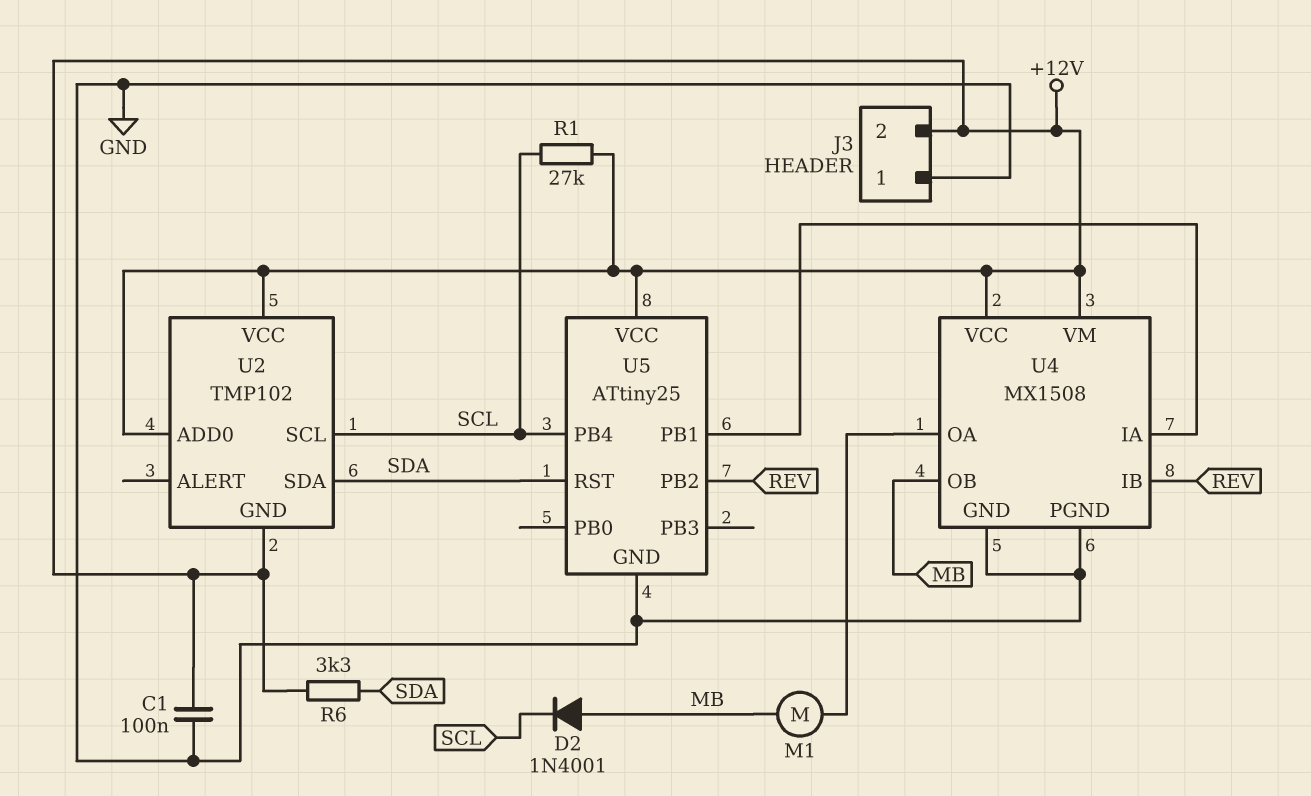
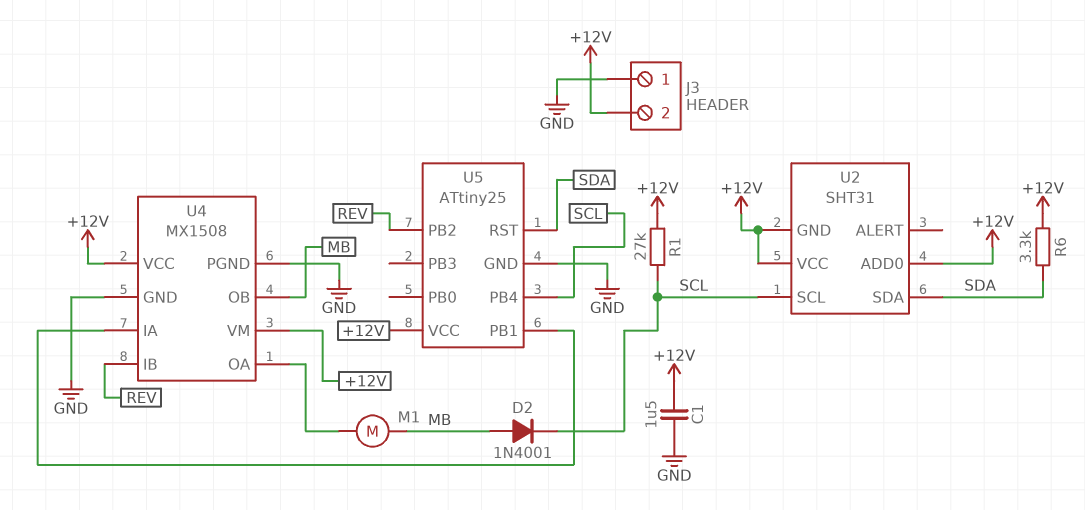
C1: 100nF (+12V, GND) -> 1.5uF (+12V, GND)
U2: TMP102 -> SHT31

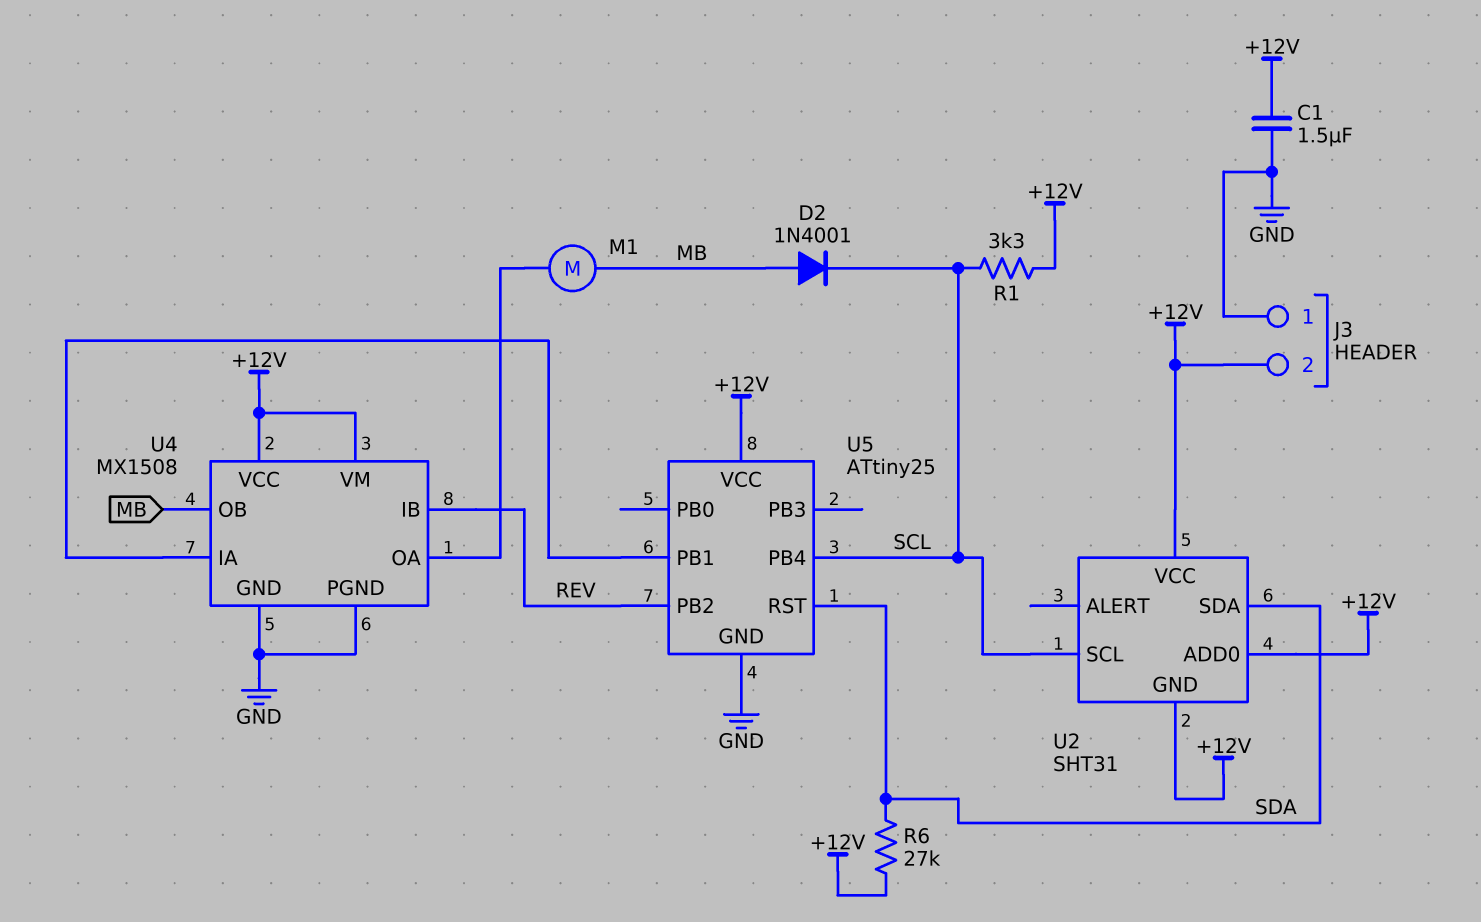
R1: 27k (+12V, SCL) -> 3.3k (+12V, SCL)
R6: 3.3k (+12V, SDA) -> 27k (+12V, SDA)

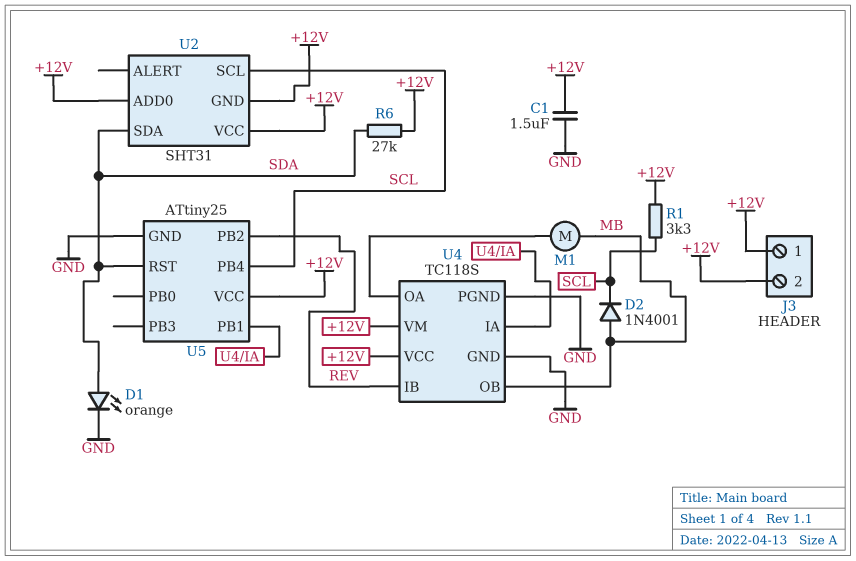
D1: none -> LED orange (A SDA, K GND)
J3 pin 1: GND -> +12V
U4: MX1508 -> TC118S

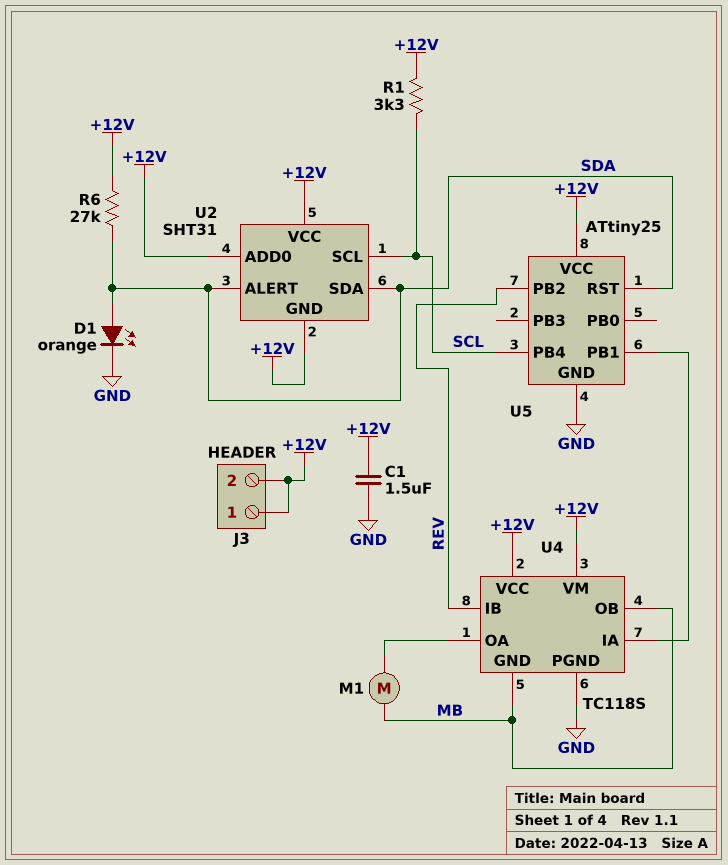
D2: diode 1N4001 (A MB, K SCL) -> none
U2 pin ALERT: none -> SDA
U4 pin GND: GND -> MB

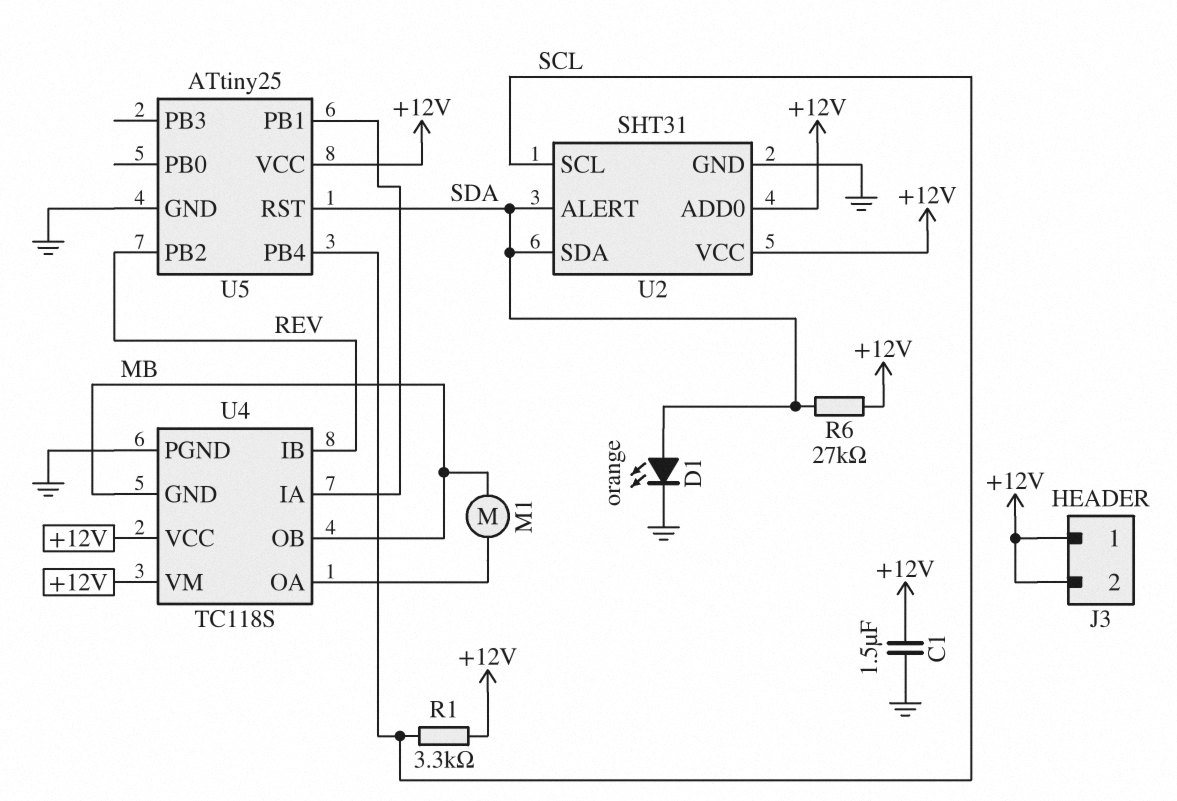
U2 pin GND: +12V -> GND

